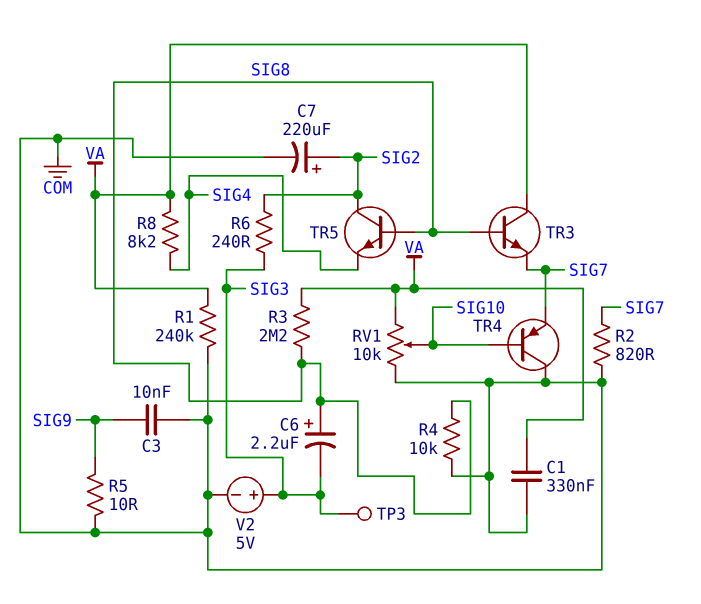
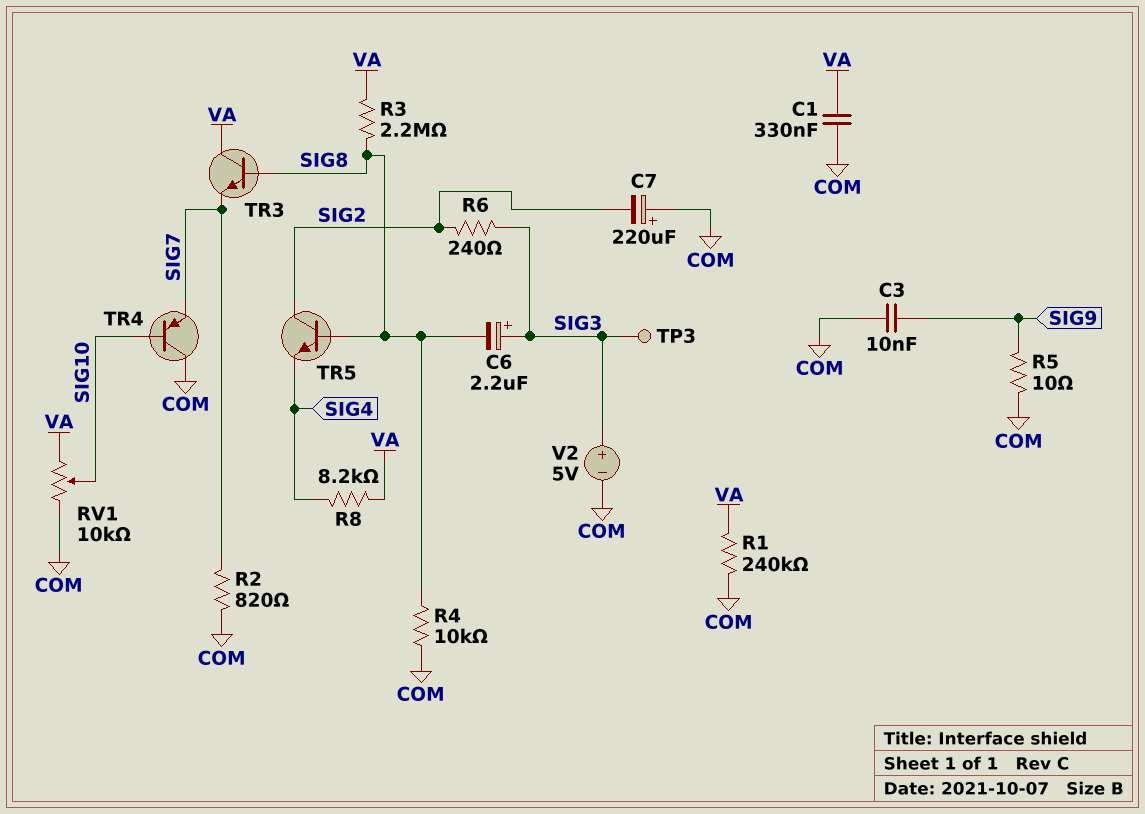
C6: 2.2uF (plus SIG8, minus SIG3) -> 2.2uF (plus SIG3, minus SIG8)
C7: 220uF (plus SIG2, minus COM) -> 220uF (plus COM, minus SIG2)

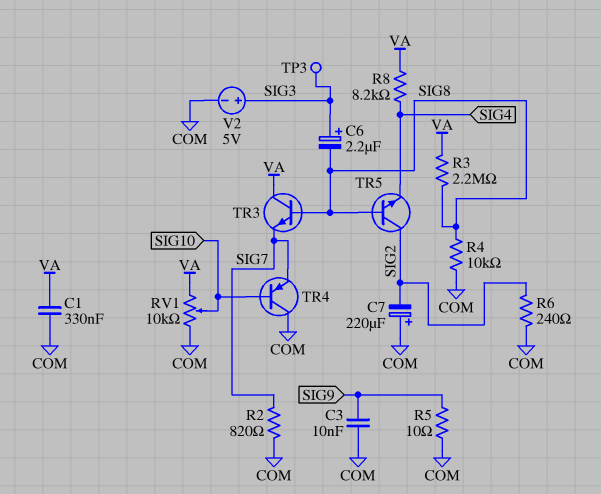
R1: 240k (COM, VA) -> none
R6: 240 (SIG2, SIG3) -> 240 (COM, SIG2)

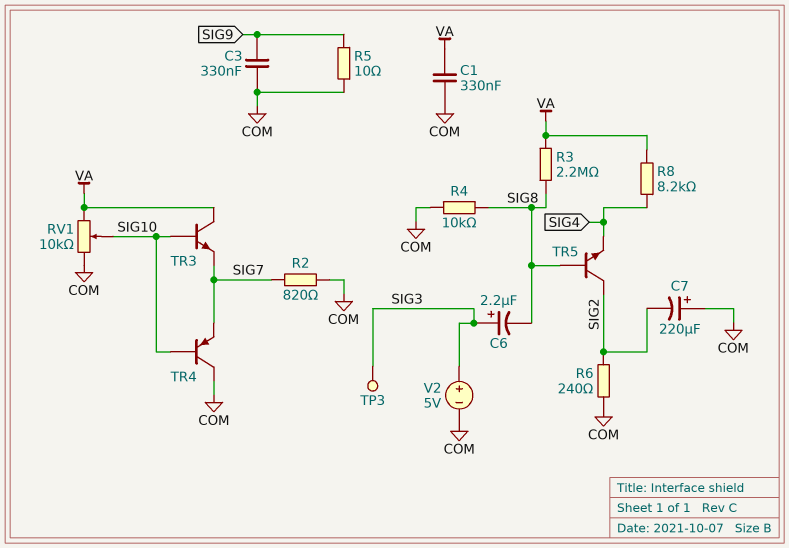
C3: 10nF (COM, SIG9) -> 330nF (COM, SIG9)
TR3: NPN (B SIG8, C VA, E SIG7) -> NPN (B SIG10, C VA, E SIG7)

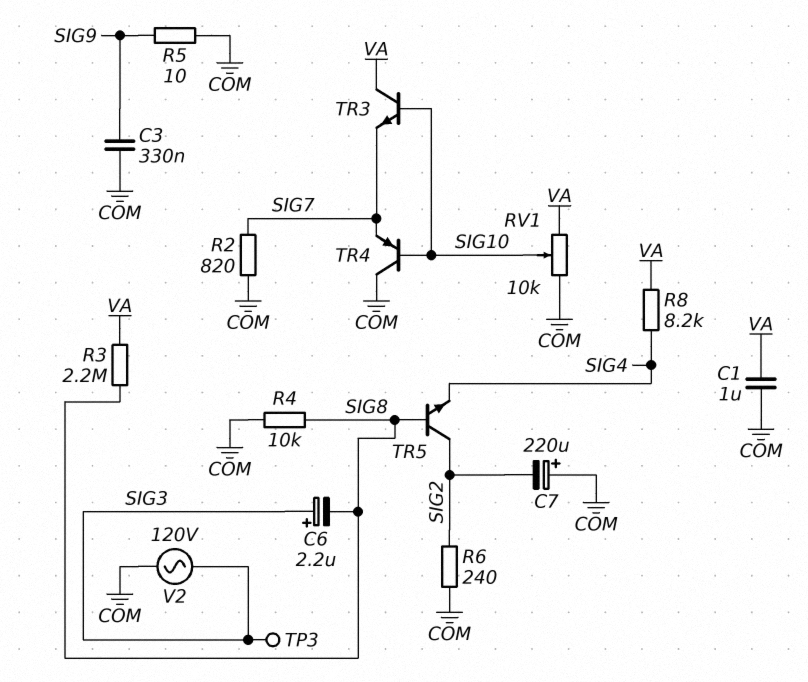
C1: 330nF (COM, VA) -> 1uF (COM, VA)
V2: 5V (plus SIG3, minus COM) -> AC 120V (COM, SIG3)

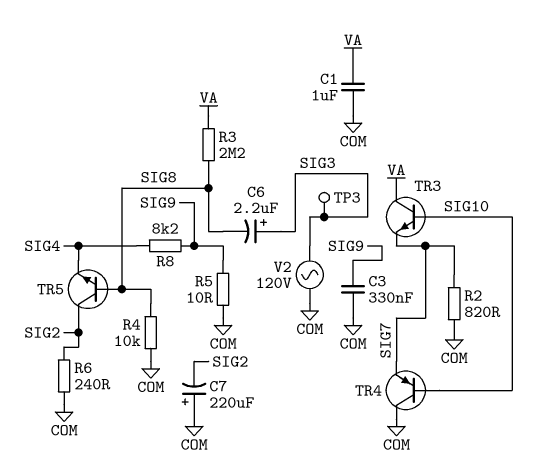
R8: 8.2k (SIG4, VA) -> 8.2k (SIG4, SIG9)
RV1: 10k (COM, VA, wiper SIG10) -> none

